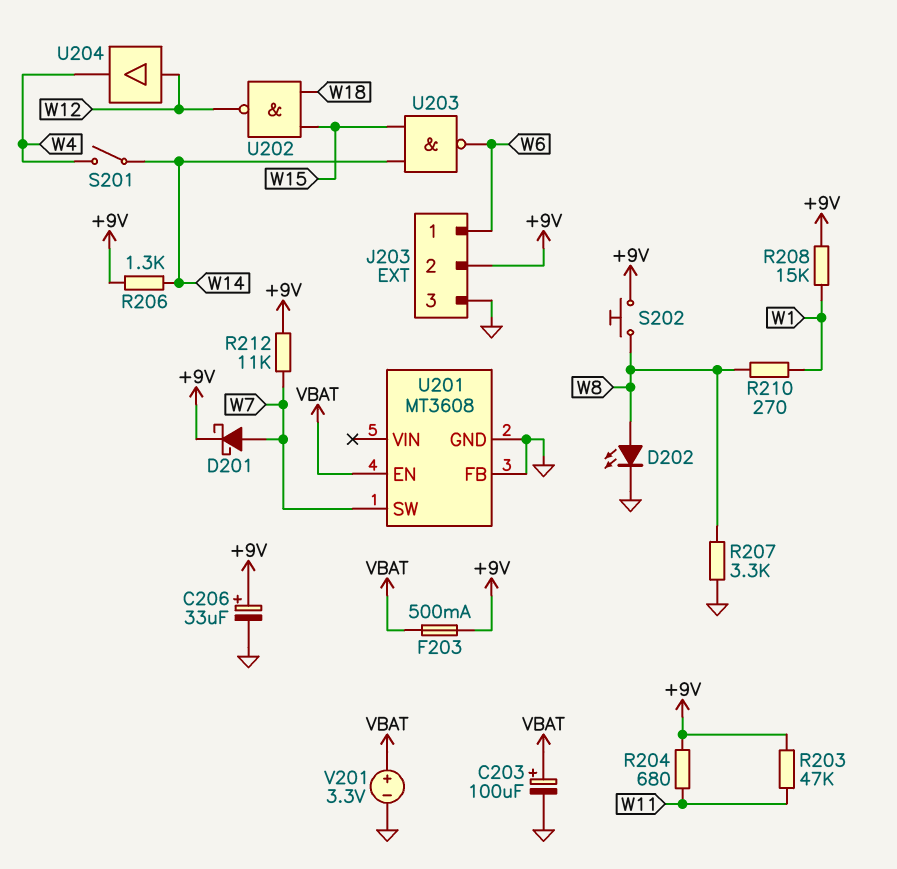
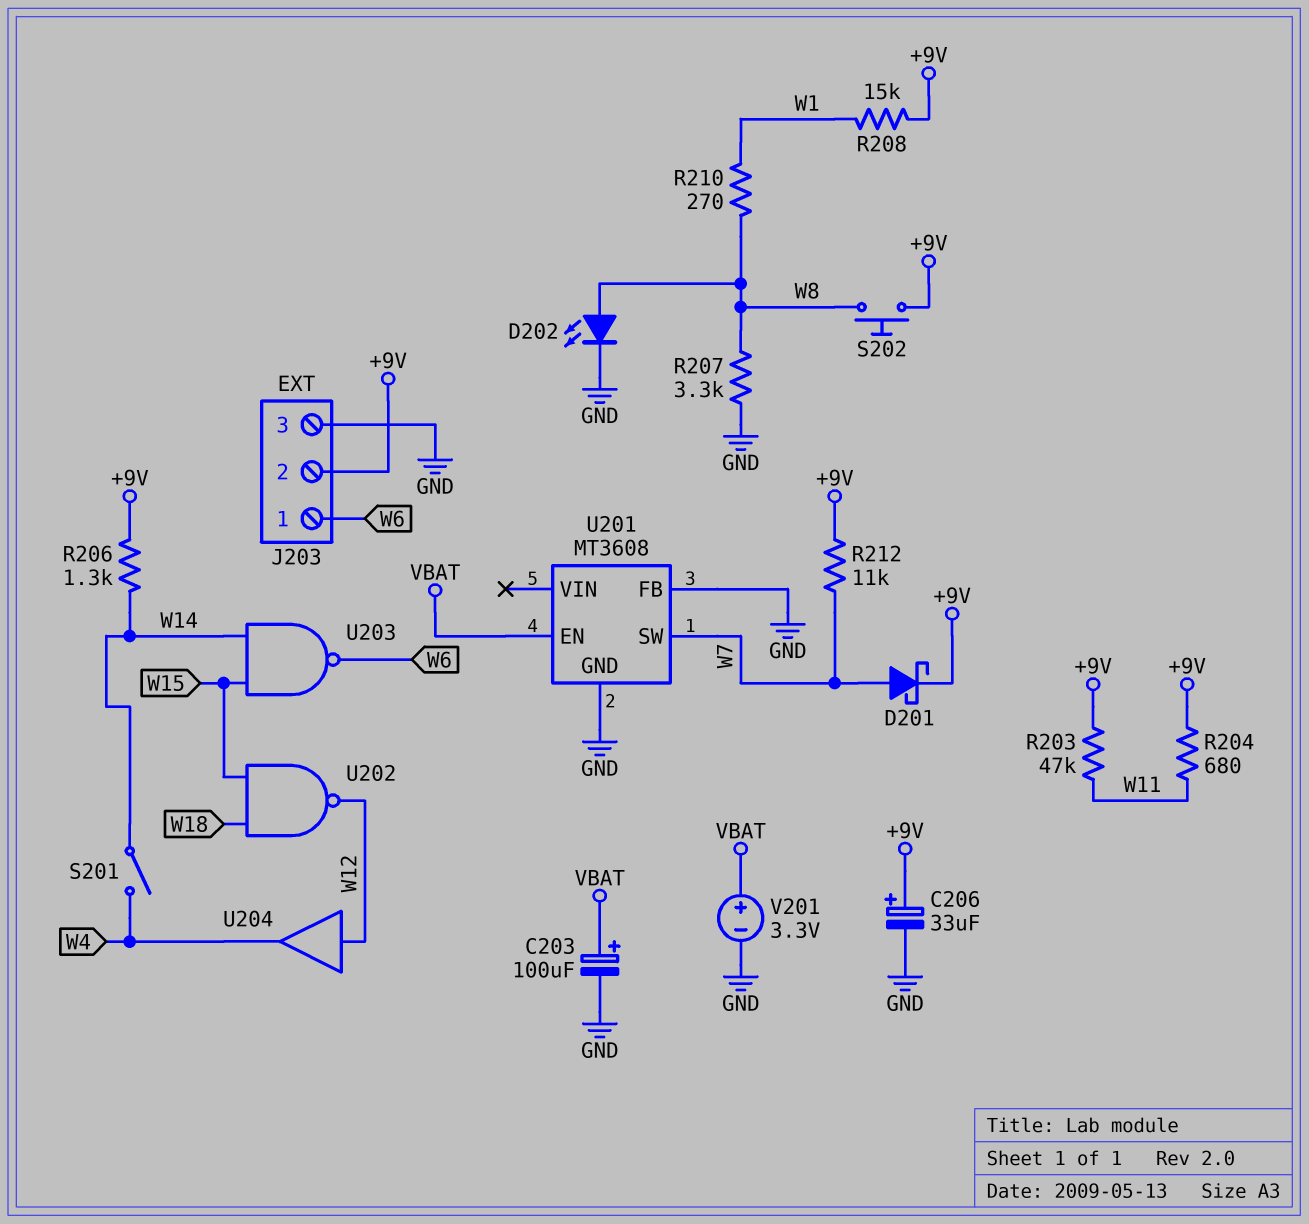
F203: 500mA (+9V, VBAT) -> none

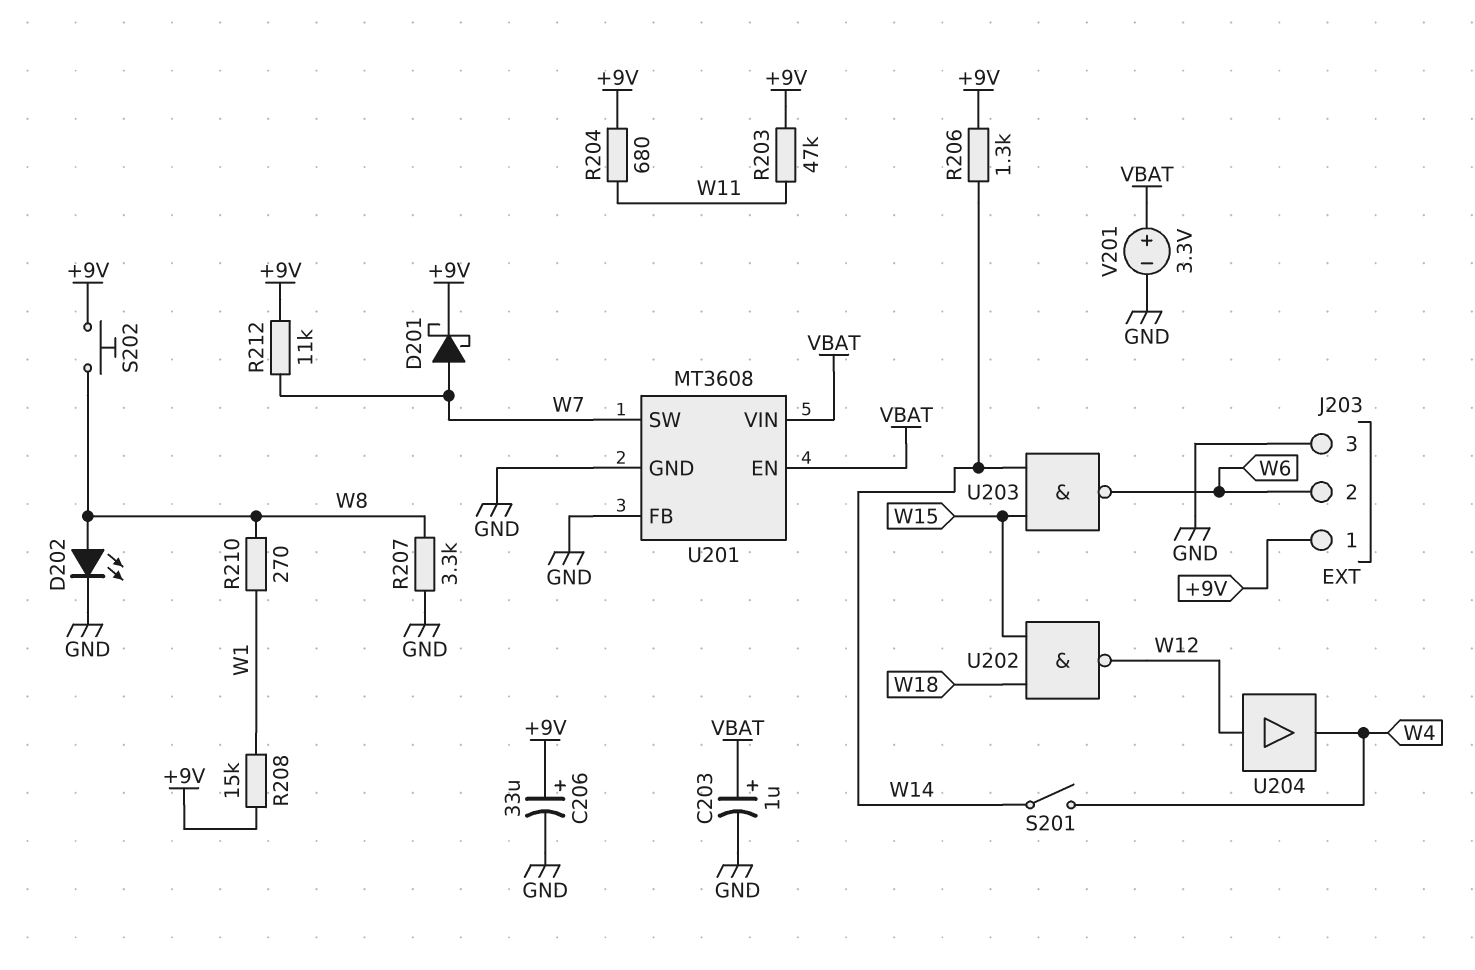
C203: 100uF (plus VBAT, minus GND) -> 1uF (plus VBAT, minus GND)
J203 pin 1: W6 -> +9V
J203 pin 2: +9V -> W6
U201 pin VIN: none -> VBAT

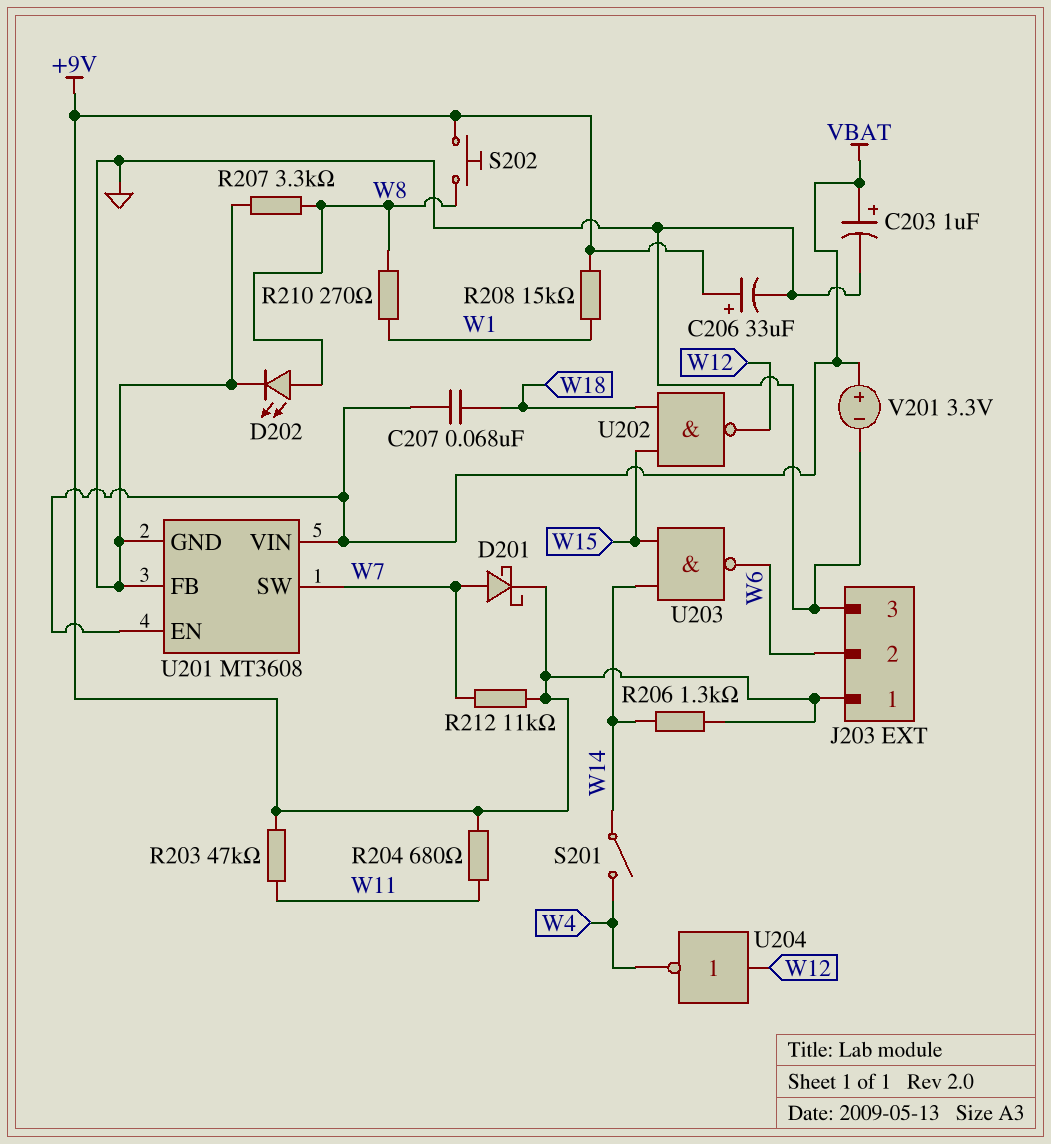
C207: none -> 68nF (VBAT, W18)
U204: buffer (in W12, out W4) -> NOT (in W12, out W4)

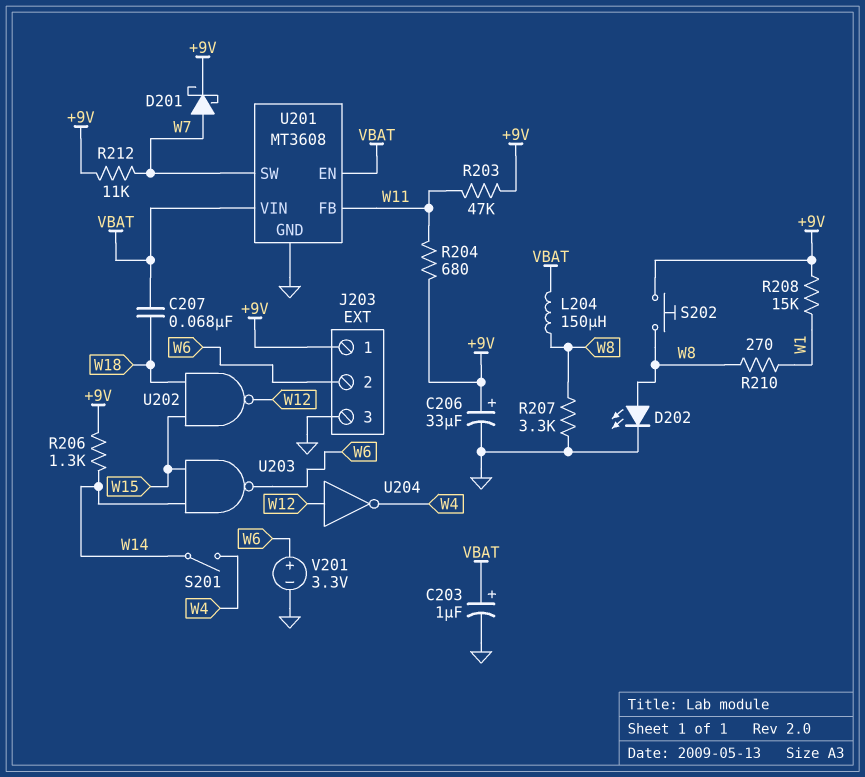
L204: none -> 150uH (VBAT, W8)
U201 pin FB: GND -> W11
V201: 3.3V (plus VBAT, minus GND) -> 3.3V (plus W6, minus GND)

